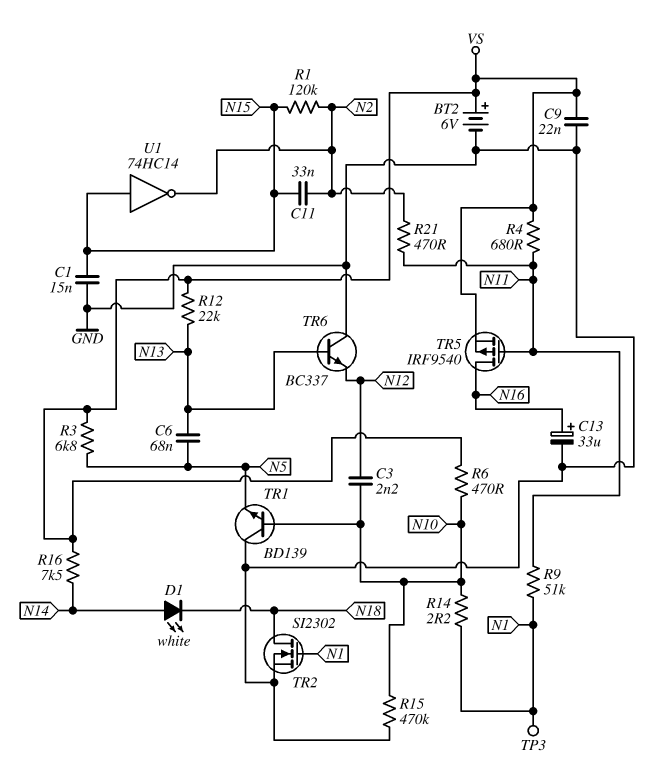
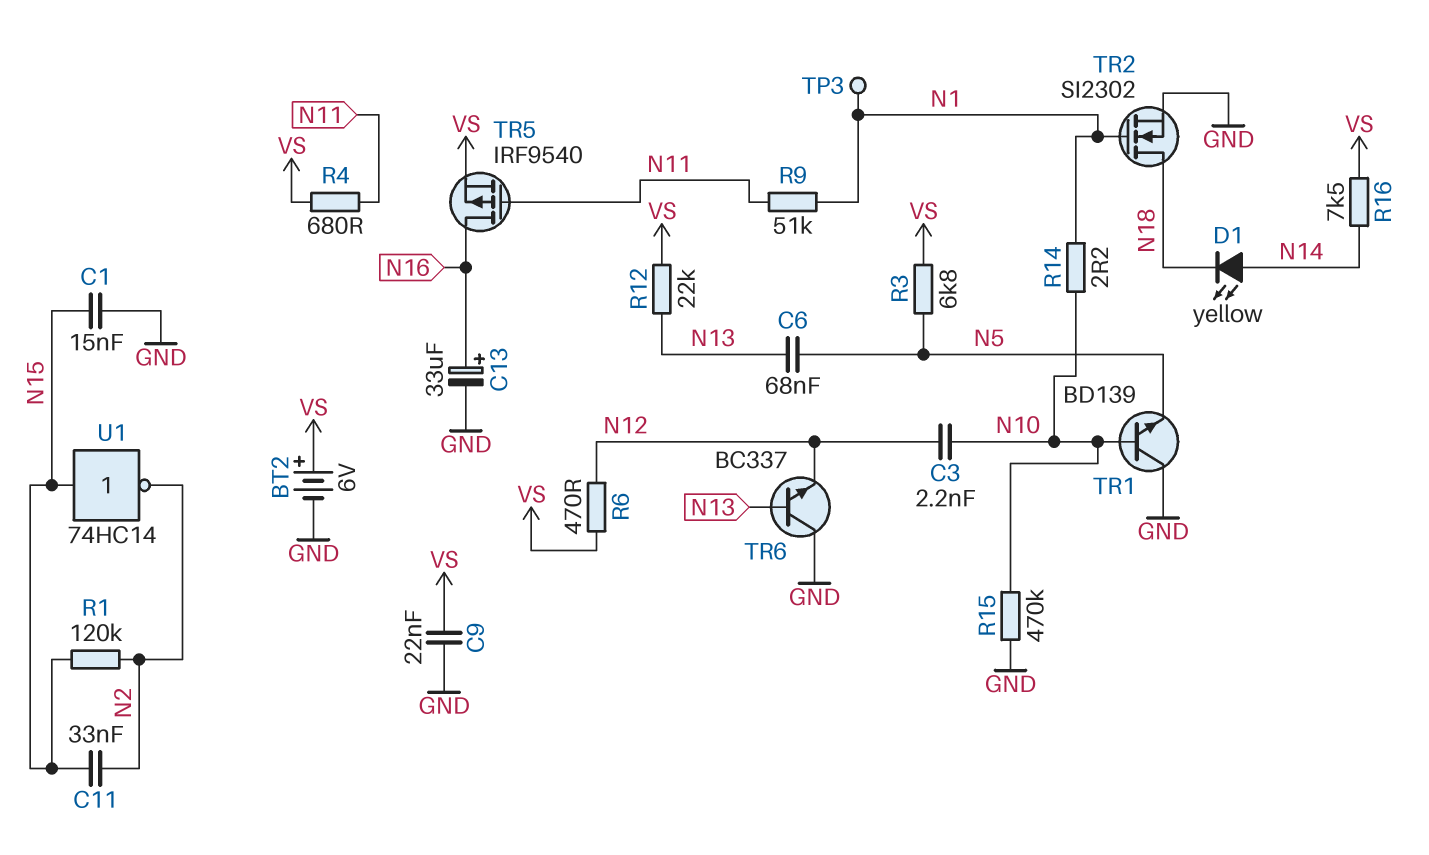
D1: LED white (A N14, K N18) -> LED yellow (A N14, K N18)
R6: 470 (N10, VS) -> 470 (N12, VS)
R21: 470 (N2, N11) -> none

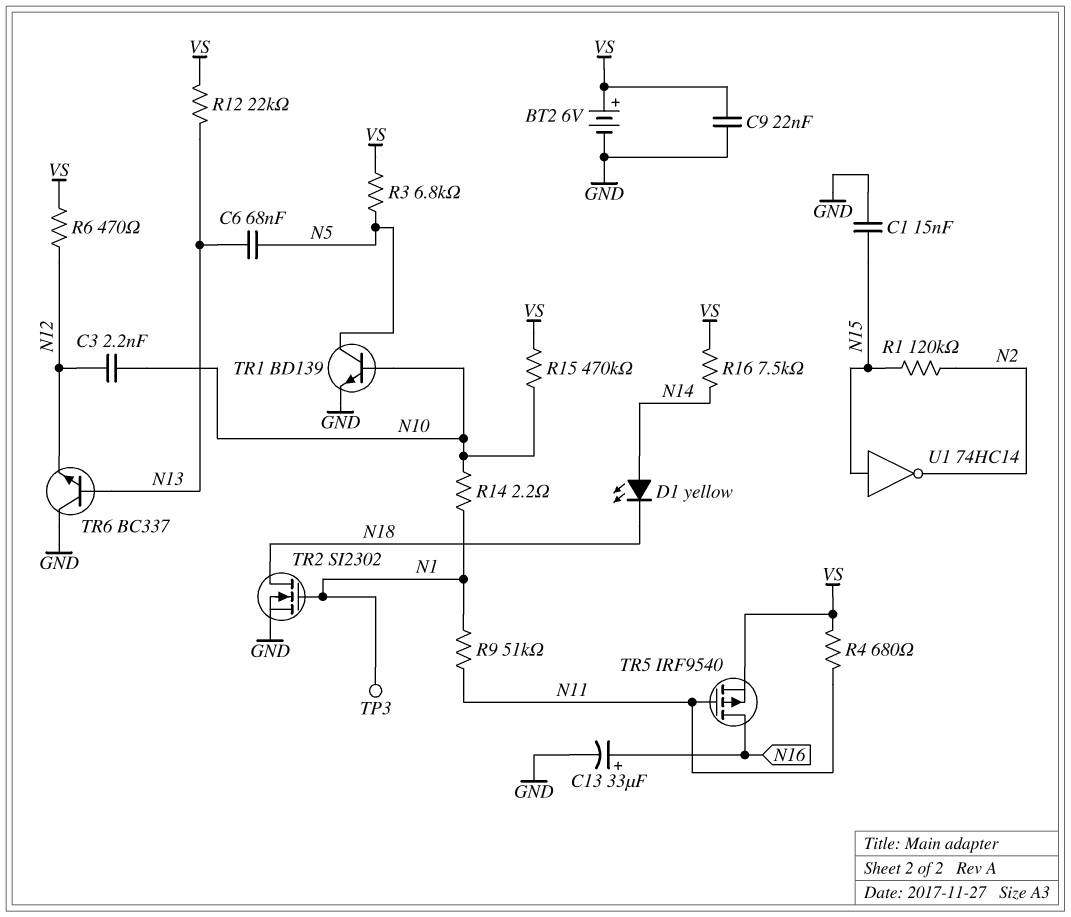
C11: 33nF (N2, N15) -> none
R15: 470k (GND, N10) -> 470k (N10, VS)
TR1: NPN BD139 (B N10, C GND, E N5) -> NPN BD139 (B N10, C N5, E GND)

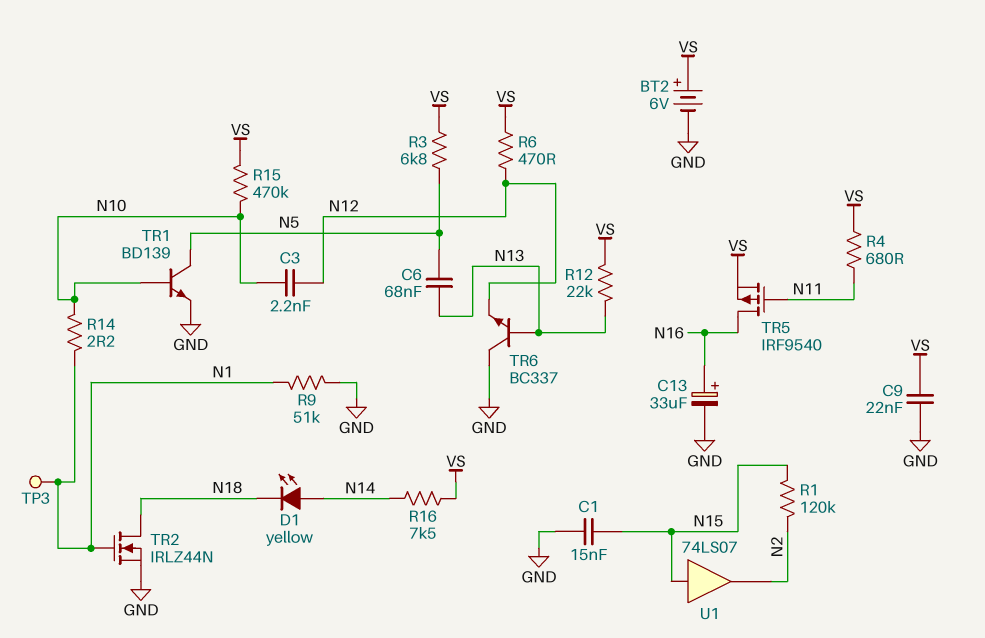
R9: 51k (N1, N11) -> 51k (GND, N1)
TR2: NMOS SI2302 (G N1, D N18, S GND) -> NMOS IRLZ44N (G N1, D N18, S GND)
U1: NOT 74HC14 (in N15, out N2) -> buffer 74LS07 (in N15, out N2)

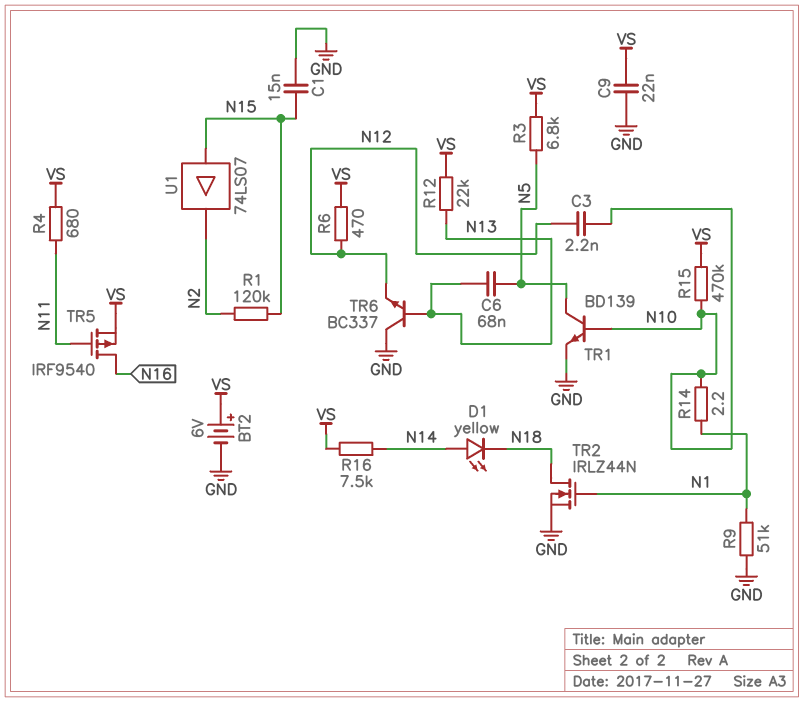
C13: 33uF (plus N16, minus GND) -> none
TP3: test point (N1) -> none

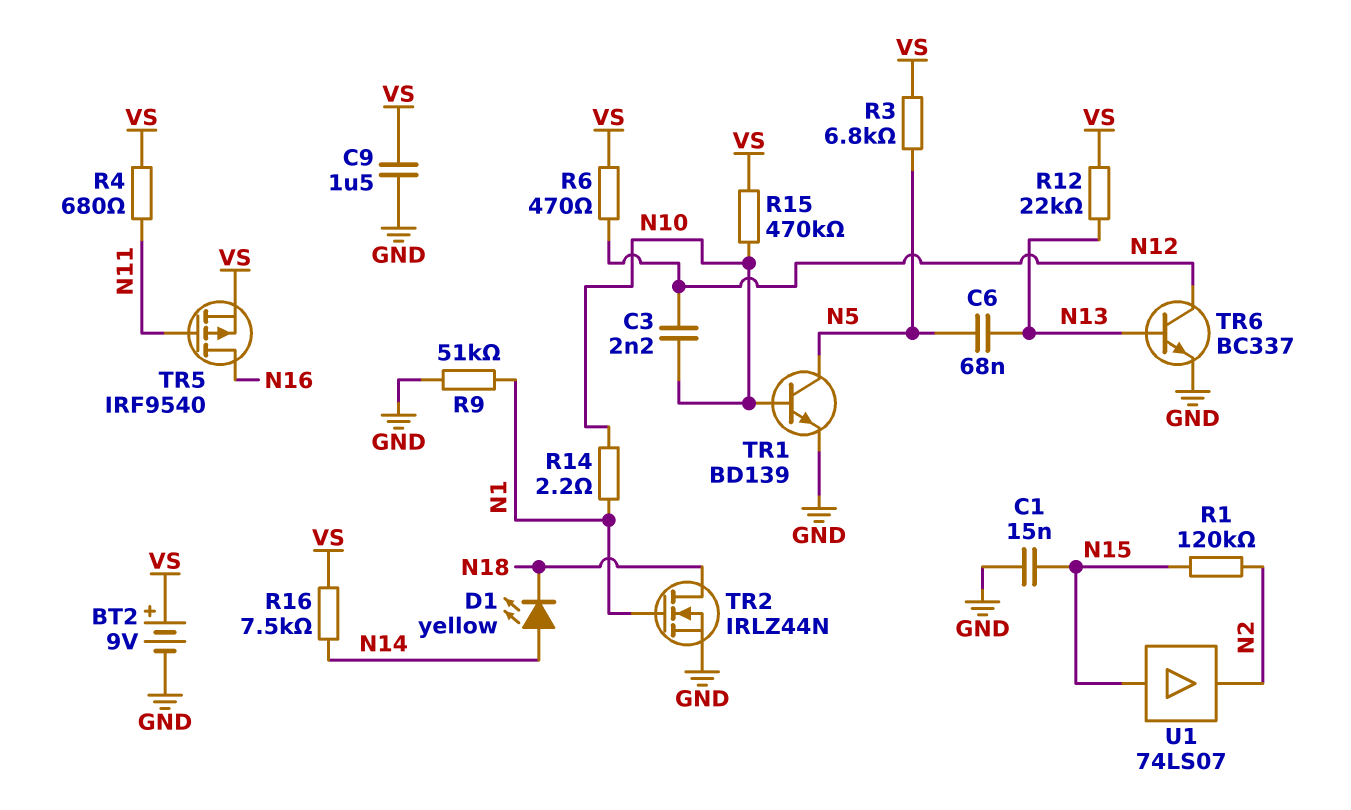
BT2: 6V (plus VS, minus GND) -> 9V (plus VS, minus GND)
C9: 22nF (GND, VS) -> 1.5uF (GND, VS)
TR6: NPN BC337 (B N13, C GND, E N12) -> NPN BC337 (B N13, C N12, E GND)

